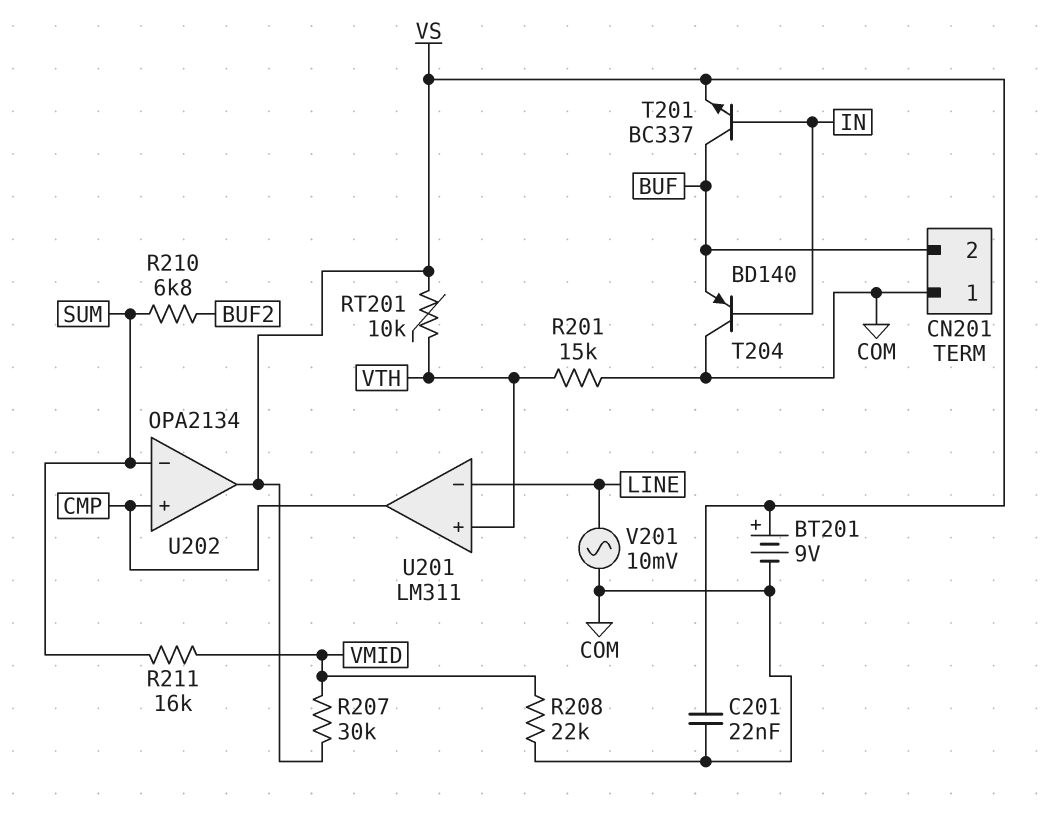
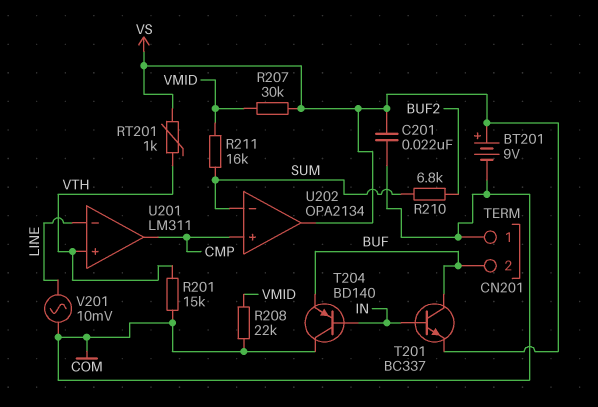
RT201: 10k (VS, VTH) -> 1k (VS, VTH)

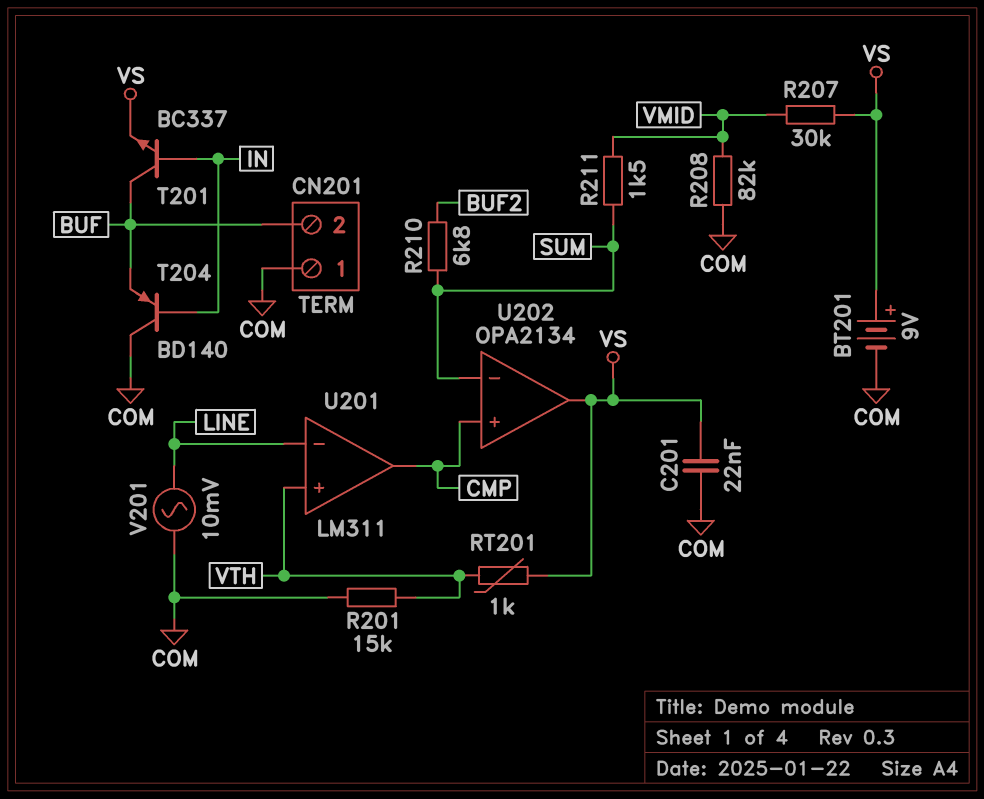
R208: 22k (COM, VMID) -> 82k (COM, VMID)
R211: 16k (SUM, VMID) -> 1.5k (SUM, VMID)

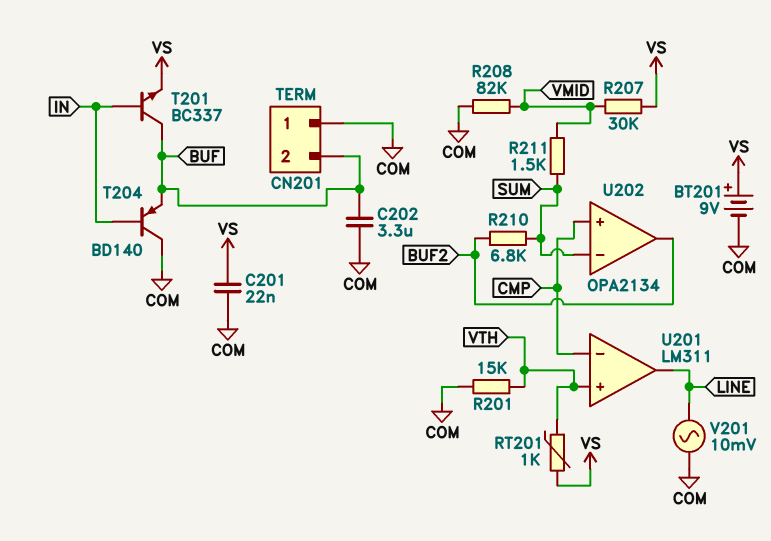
C202: none -> 3.3uF (BUF, COM)
U201 pin in-: LINE -> CMP
U201 pin out: CMP -> LINE
U202 pin out: VS -> BUF2

